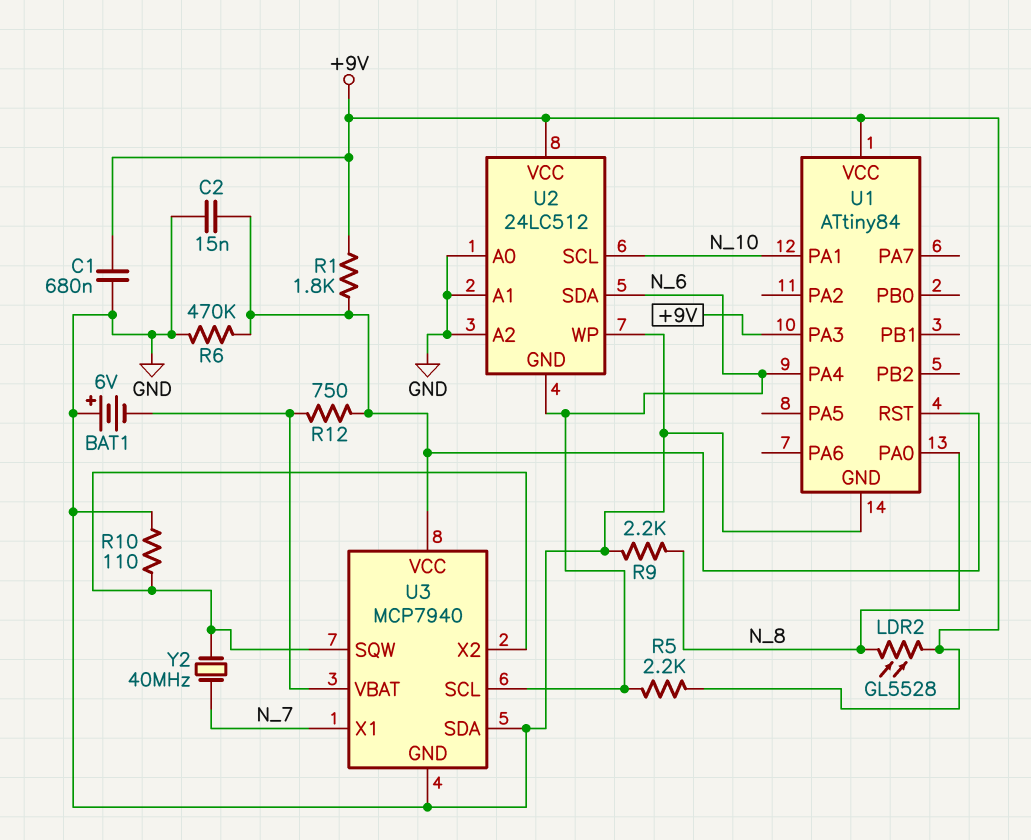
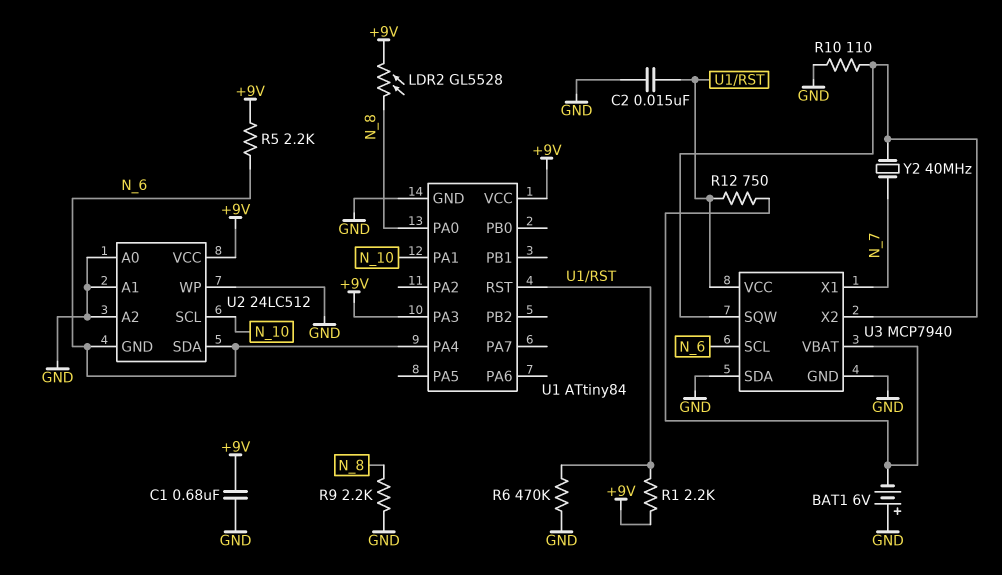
R1: 1.8k (+9V, U1/RST) -> 2.2k (+9V, U1/RST)

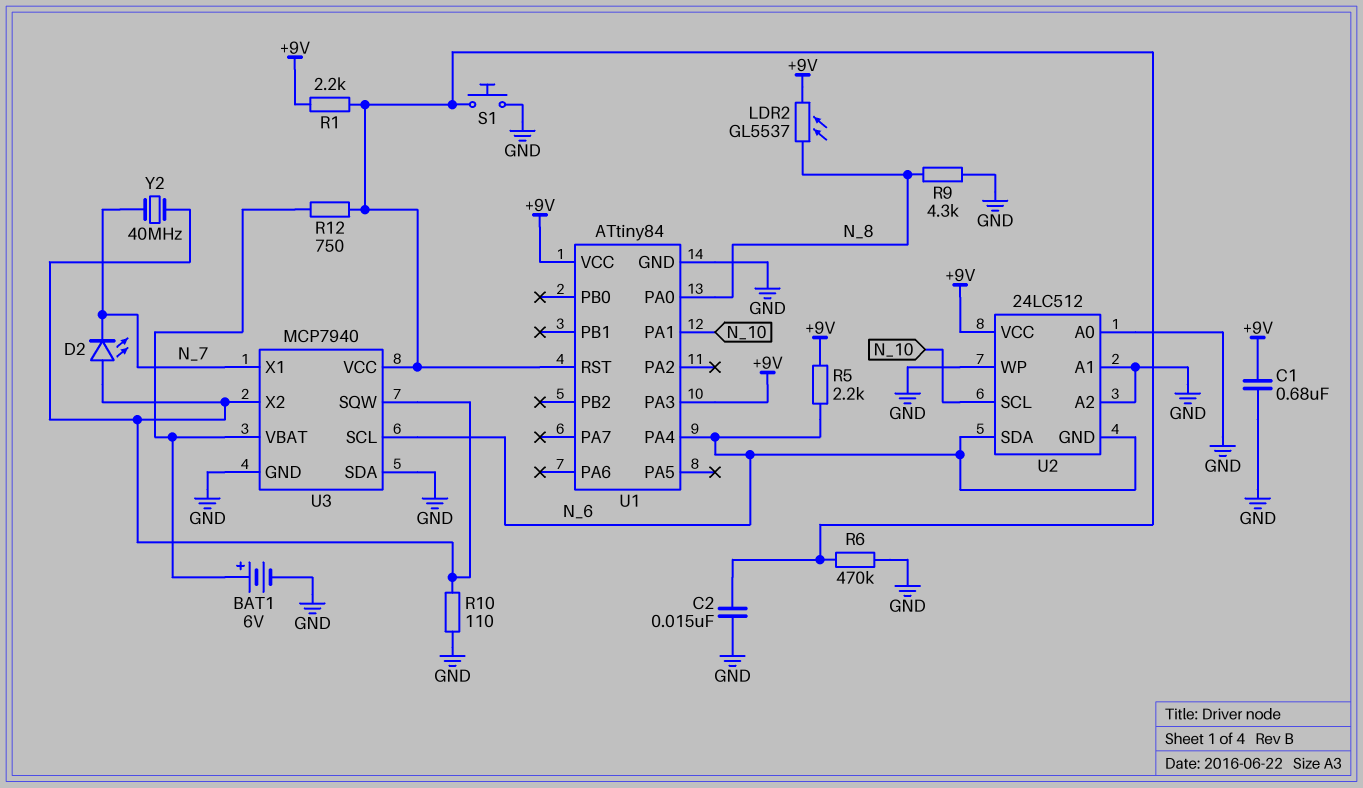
BAT1: 6V (plus GND, minus U3/VBAT) -> 6V (plus U3/VBAT, minus GND)
D2: none -> LED (A U3/SQW, K N_7)
LDR2: GL5528 (+9V, N_8) -> GL5537 (+9V, N_8)
R9: 2.2k (GND, N_8) -> 4.3k (GND, N_8)
S1: none -> button (GND, U1/RST)

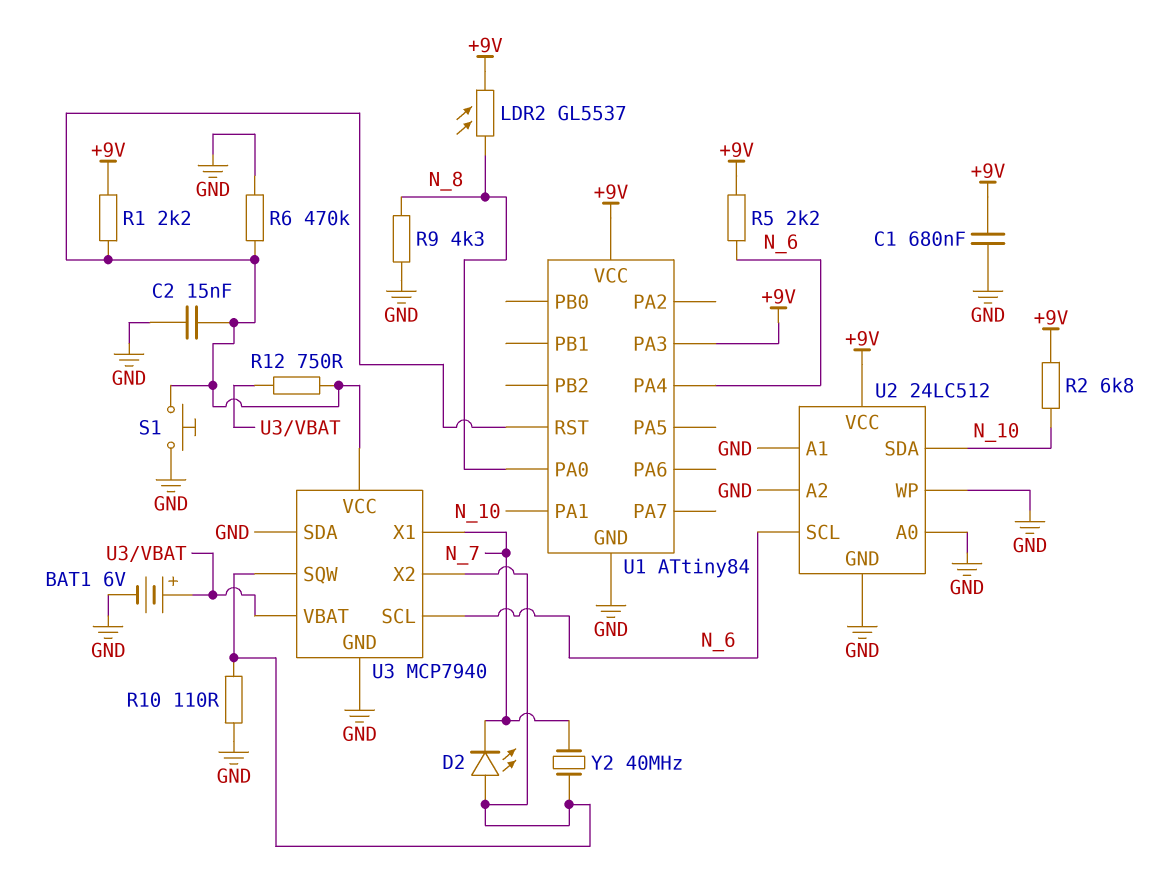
R2: none -> 6.8k (+9V, N_10)
U2 pin GND: N_6 -> GND
U2 pin SCL: N_10 -> N_6
U2 pin SDA: N_6 -> N_10

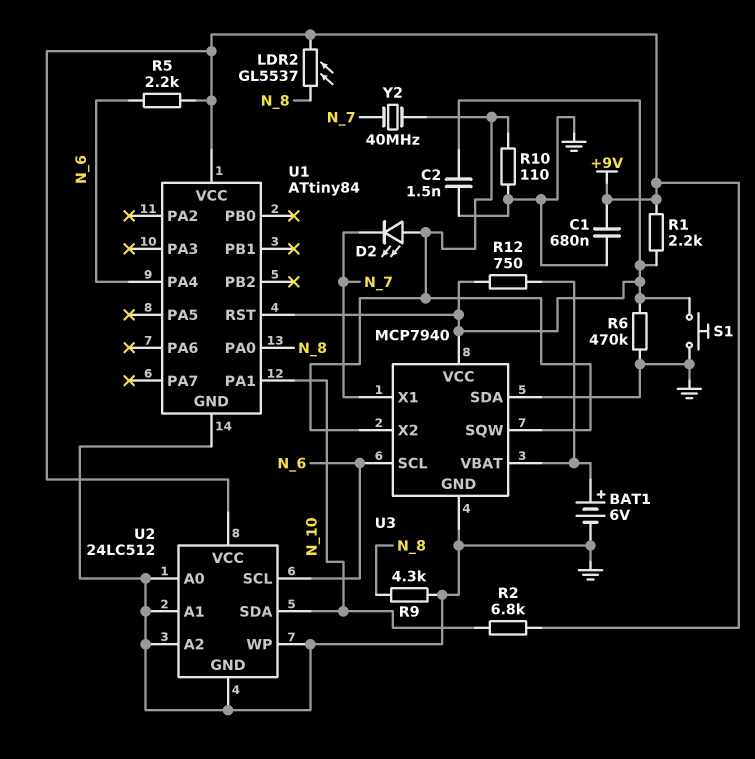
C2: 15nF (GND, U1/RST) -> 1.5nF (GND, U1/RST)
U1 pin PA3: +9V -> none

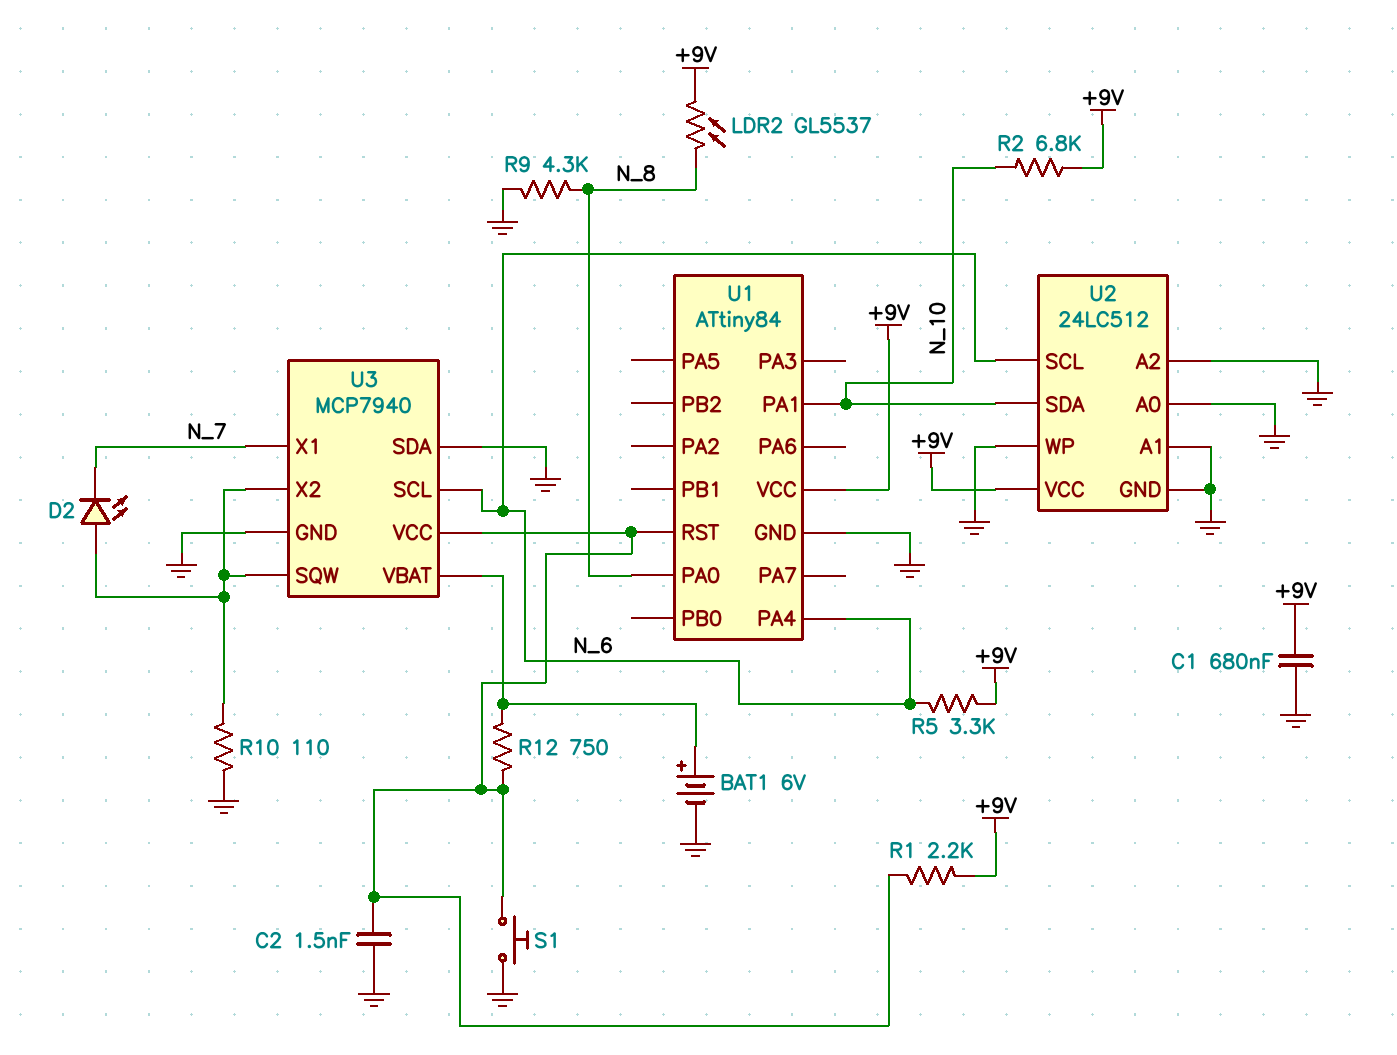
R5: 2.2k (+9V, N_6) -> 3.3k (+9V, N_6)
R6: 470k (GND, U1/RST) -> none
Y2: 40MHz (N_7, U3/SQW) -> none

